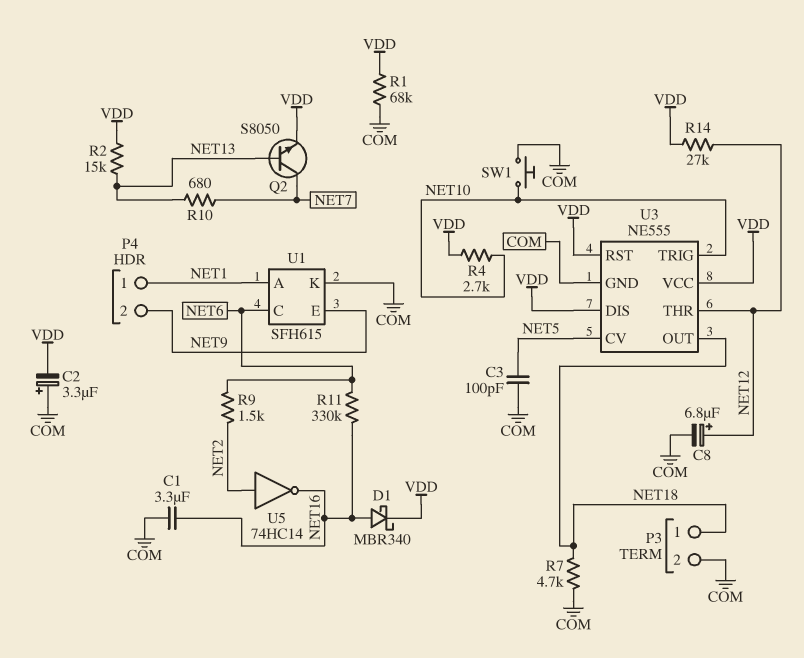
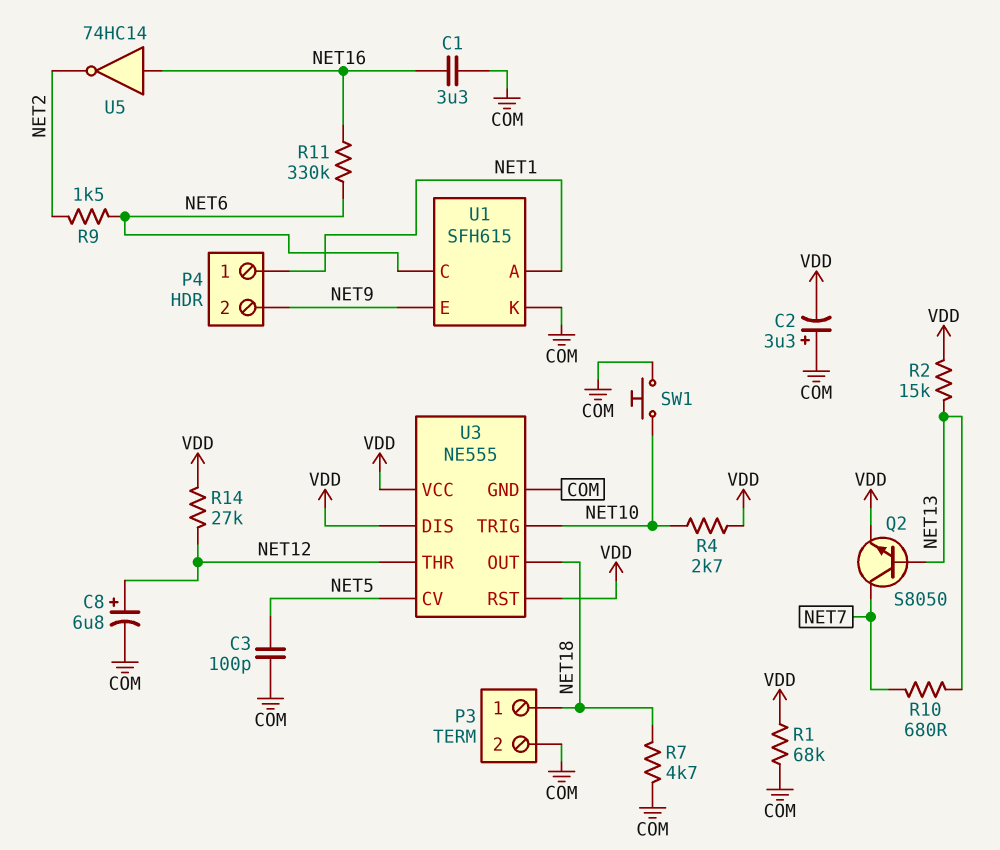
D1: schottky MBR340 (A NET16, K VDD) -> none
U5: NOT 74HC14 (in NET2, out NET16) -> NOT 74HC14 (in NET16, out NET2)

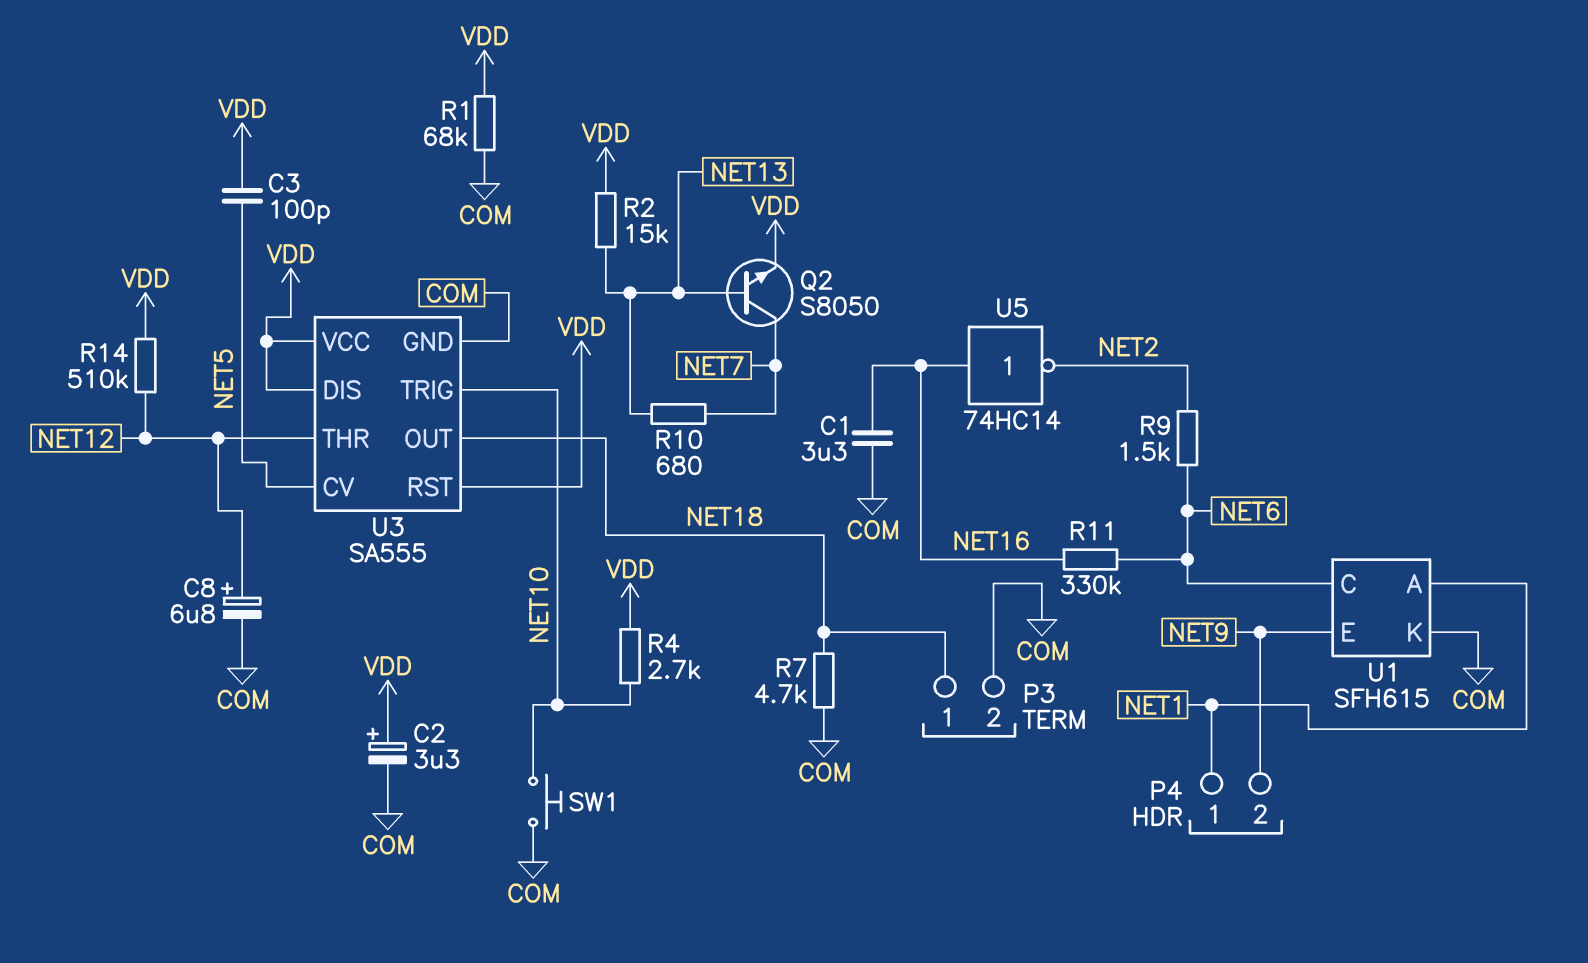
C2: 3.3uF (plus COM, minus VDD) -> 3.3uF (plus VDD, minus COM)
C3: 100pF (COM, NET5) -> 100pF (NET5, VDD)
R14: 27k (NET12, VDD) -> 510k (NET12, VDD)
U3: NE555 -> SA555

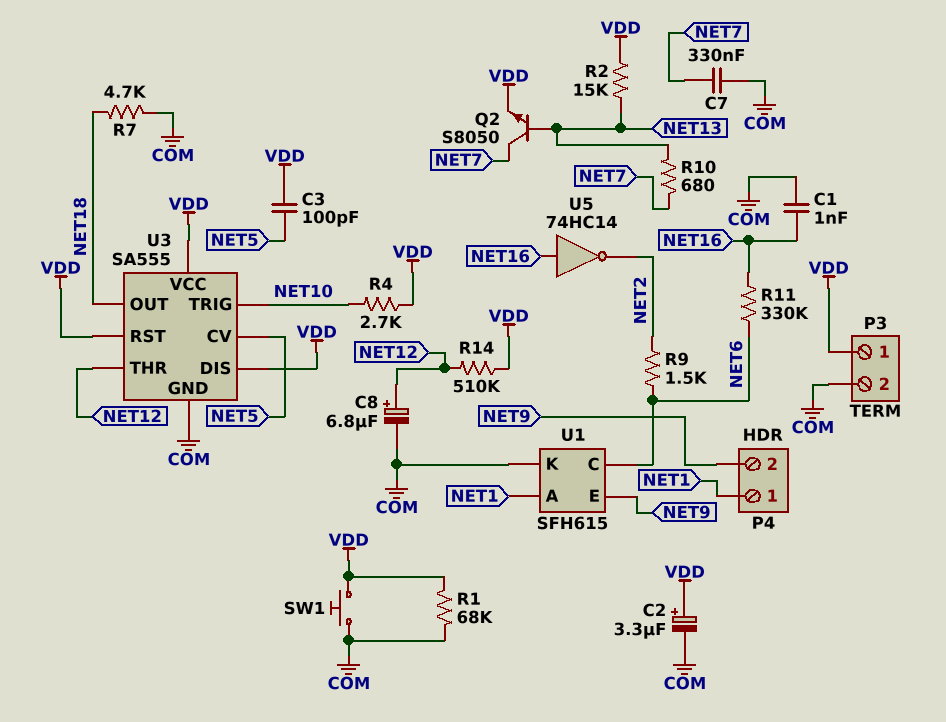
C1: 3.3uF (COM, NET16) -> 1nF (COM, NET16)
C7: none -> 330nF (COM, NET7)
P3 pin 1: NET18 -> VDD
SW1: button (COM, NET10) -> button (COM, VDD)

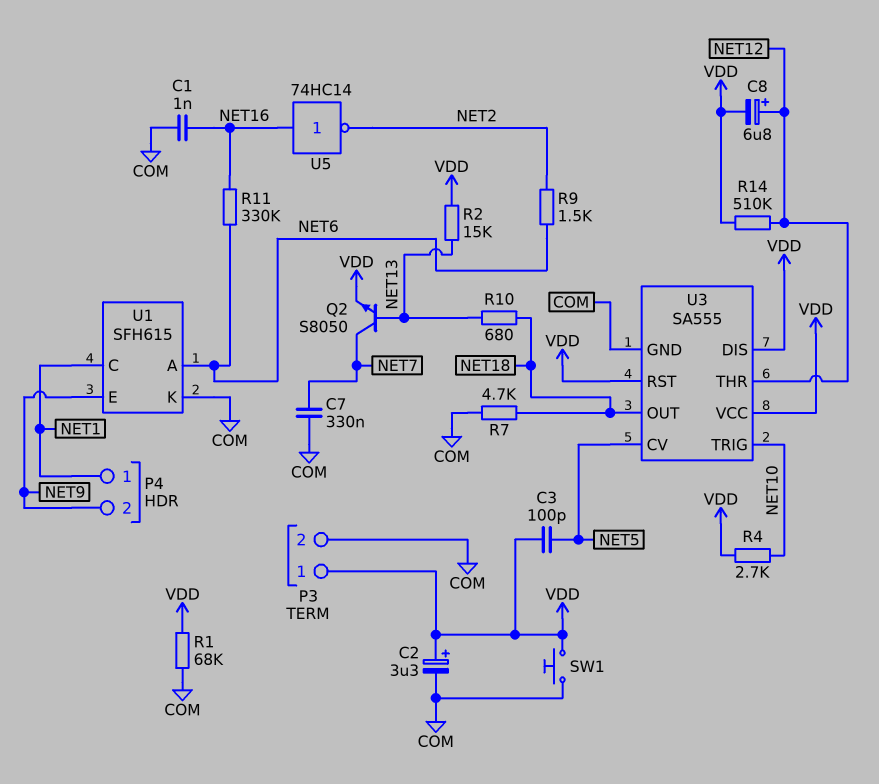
C8: 6.8uF (plus NET12, minus COM) -> 6.8uF (plus NET12, minus VDD)
R10: 680 (NET7, NET13) -> 680 (NET13, NET18)
U1 pin A: NET1 -> NET6
U1 pin C: NET6 -> NET1

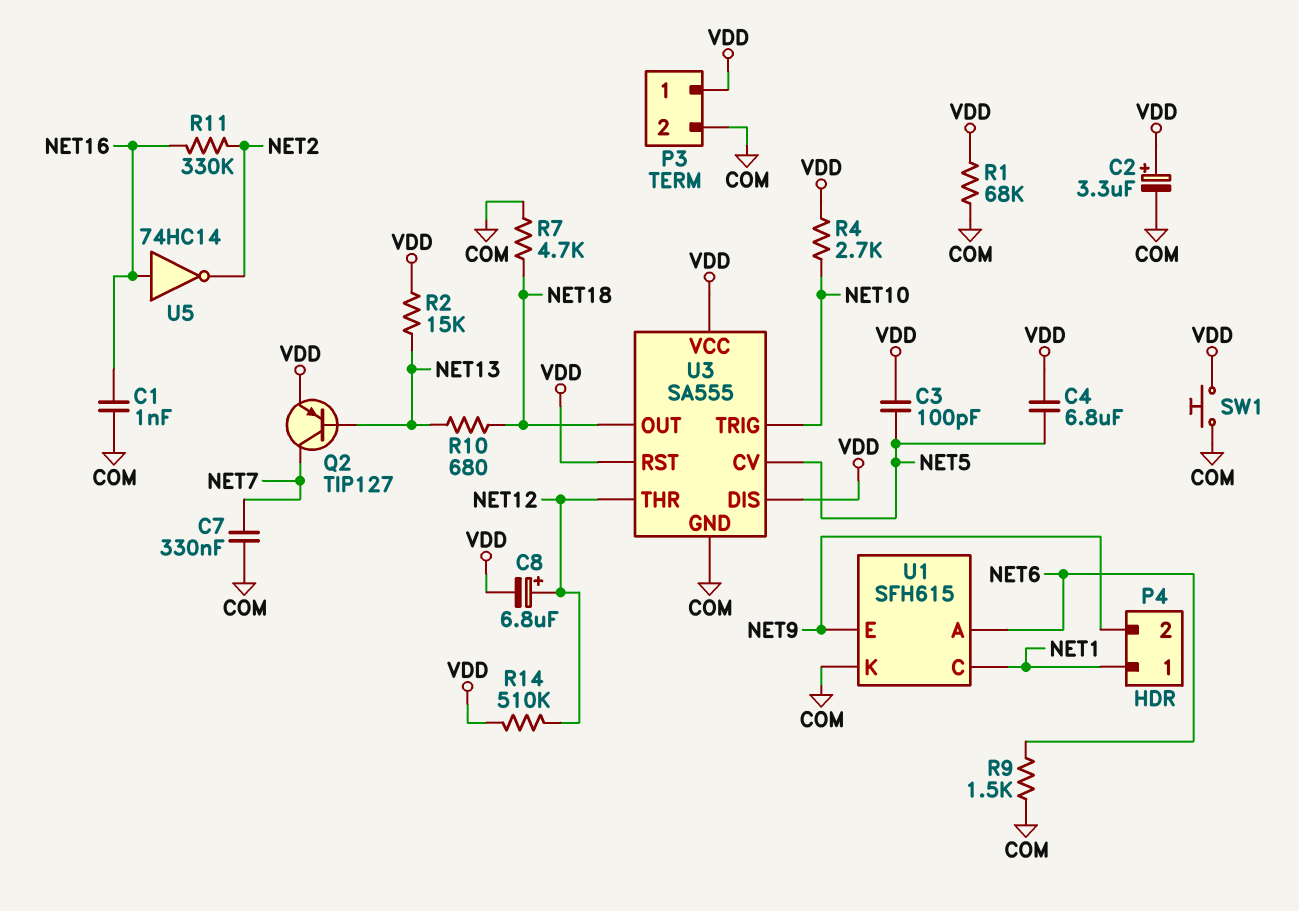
C4: none -> 6.8uF (NET5, VDD)
Q2: NPN S8050 (B NET13, C NET7, E VDD) -> PNP TIP127 (B NET13, C NET7, E VDD)
R9: 1.5k (NET2, NET6) -> 1.5k (COM, NET6)
R11: 330k (NET6, NET16) -> 330k (NET2, NET16)

